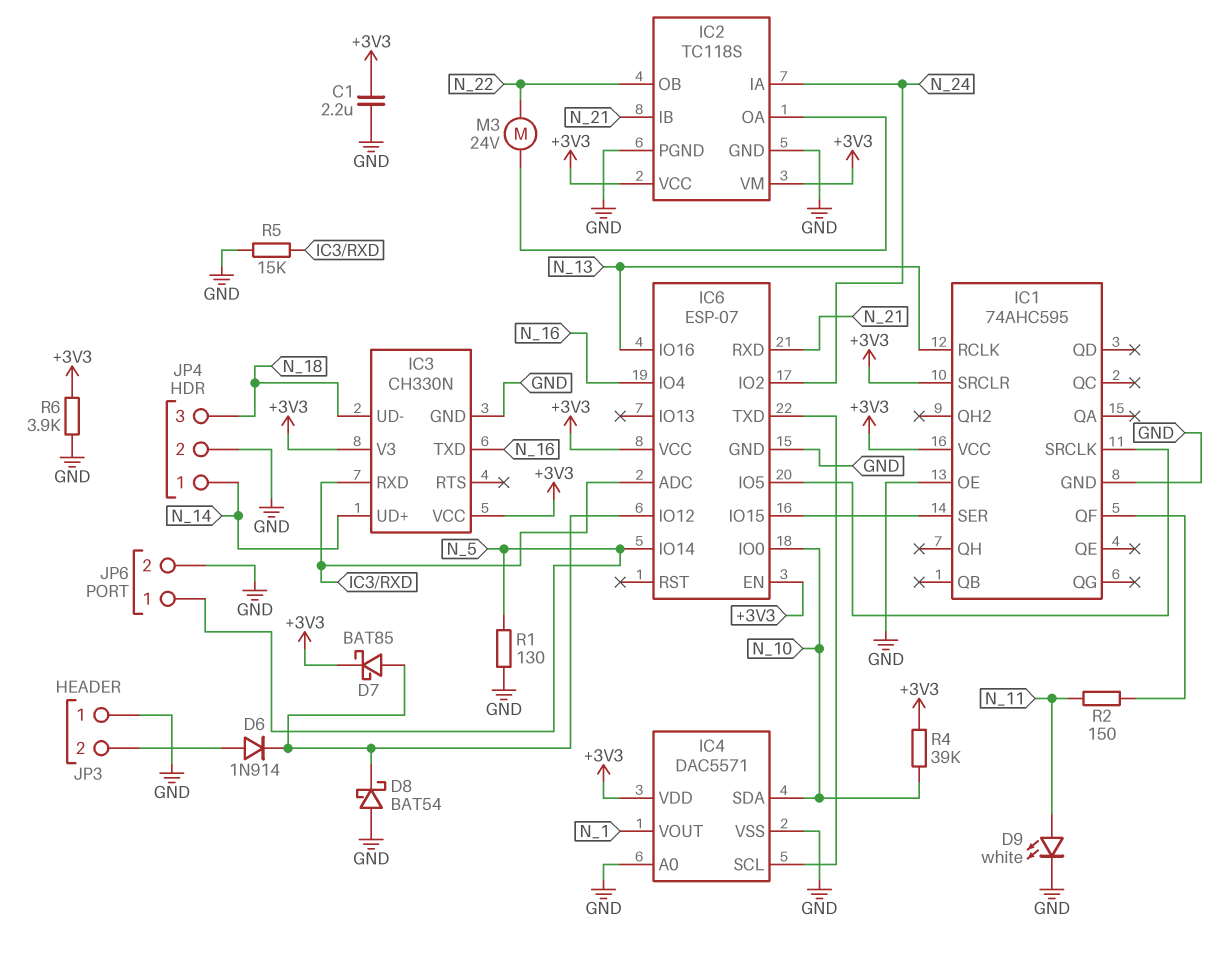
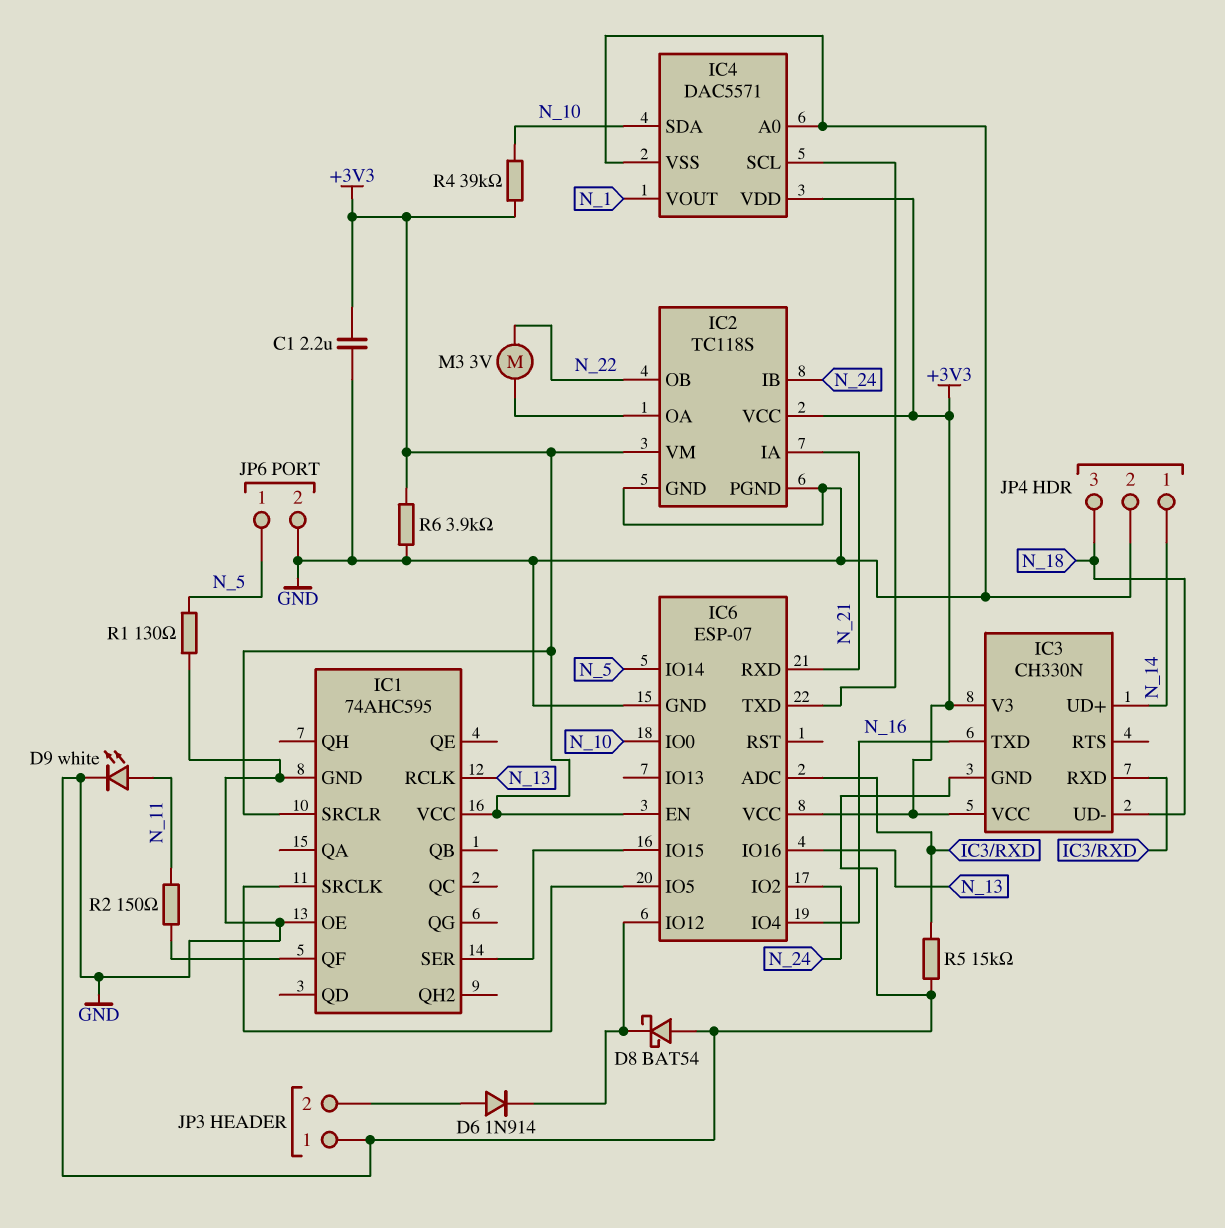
D7: schottky BAT85 (A IC6/IO12, K +3V3) -> none
IC2 pin IA: N_24 -> N_21
IC2 pin IB: N_21 -> N_24
M3: motor 24V (IC2/OA, N_22) -> motor 3V (IC2/OA, N_22)

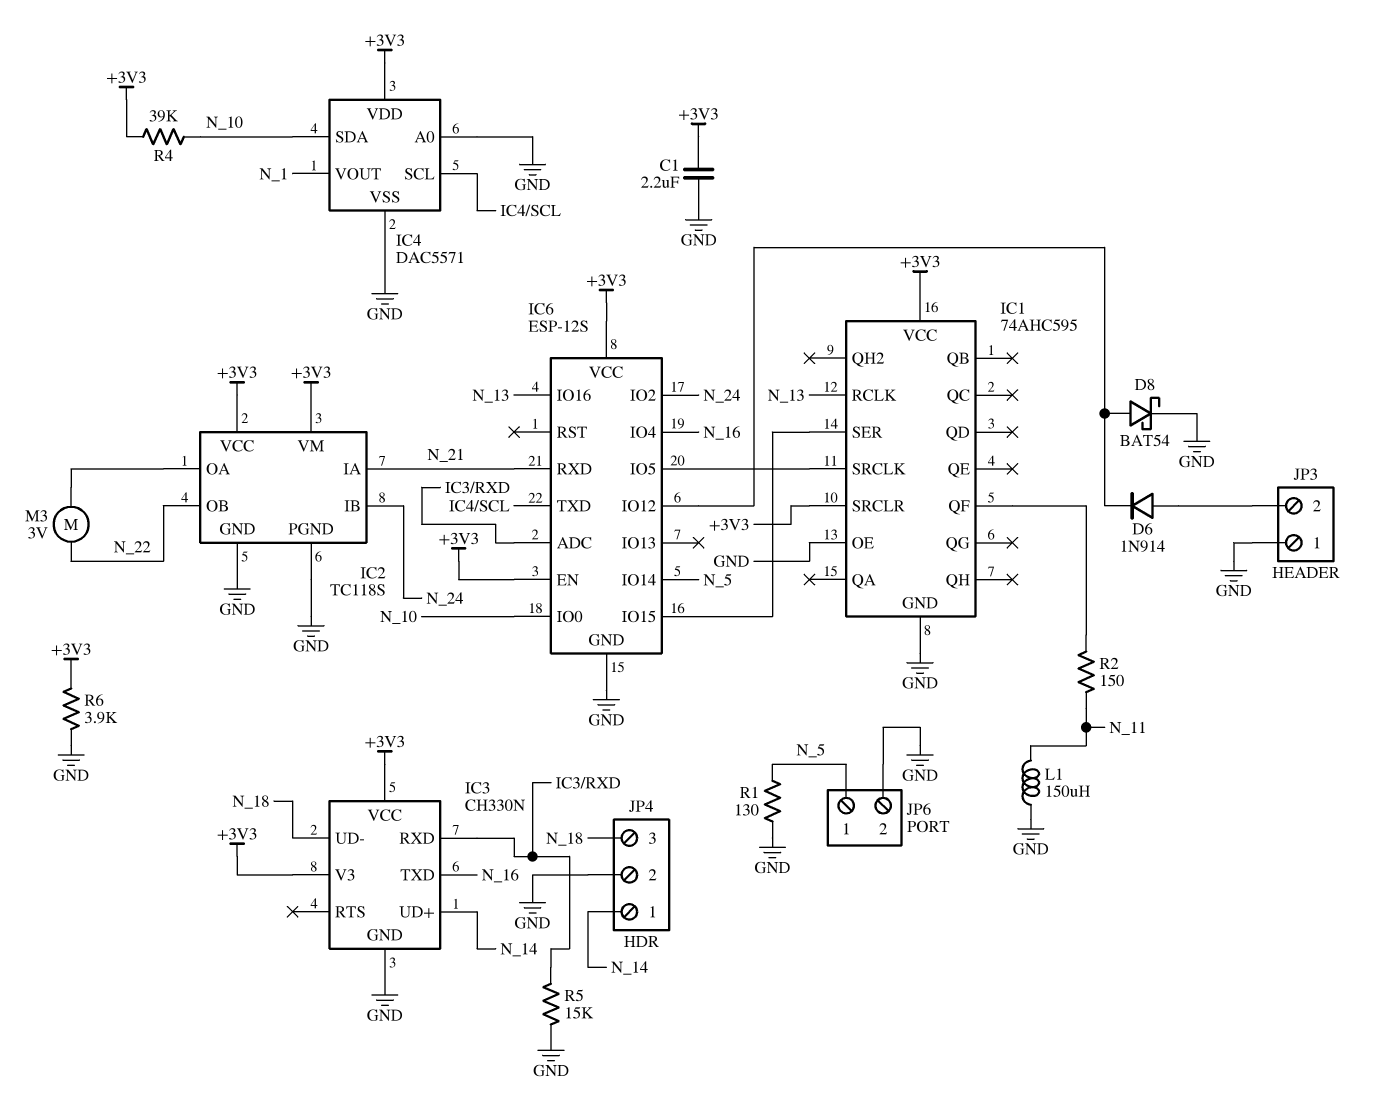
D8: schottky BAT54 (A GND, K IC6/IO12) -> schottky BAT54 (A IC6/IO12, K GND)
D9: LED white (A N_11, K GND) -> none
IC6: ESP-07 -> ESP-12S
L1: none -> 150uH (GND, N_11)

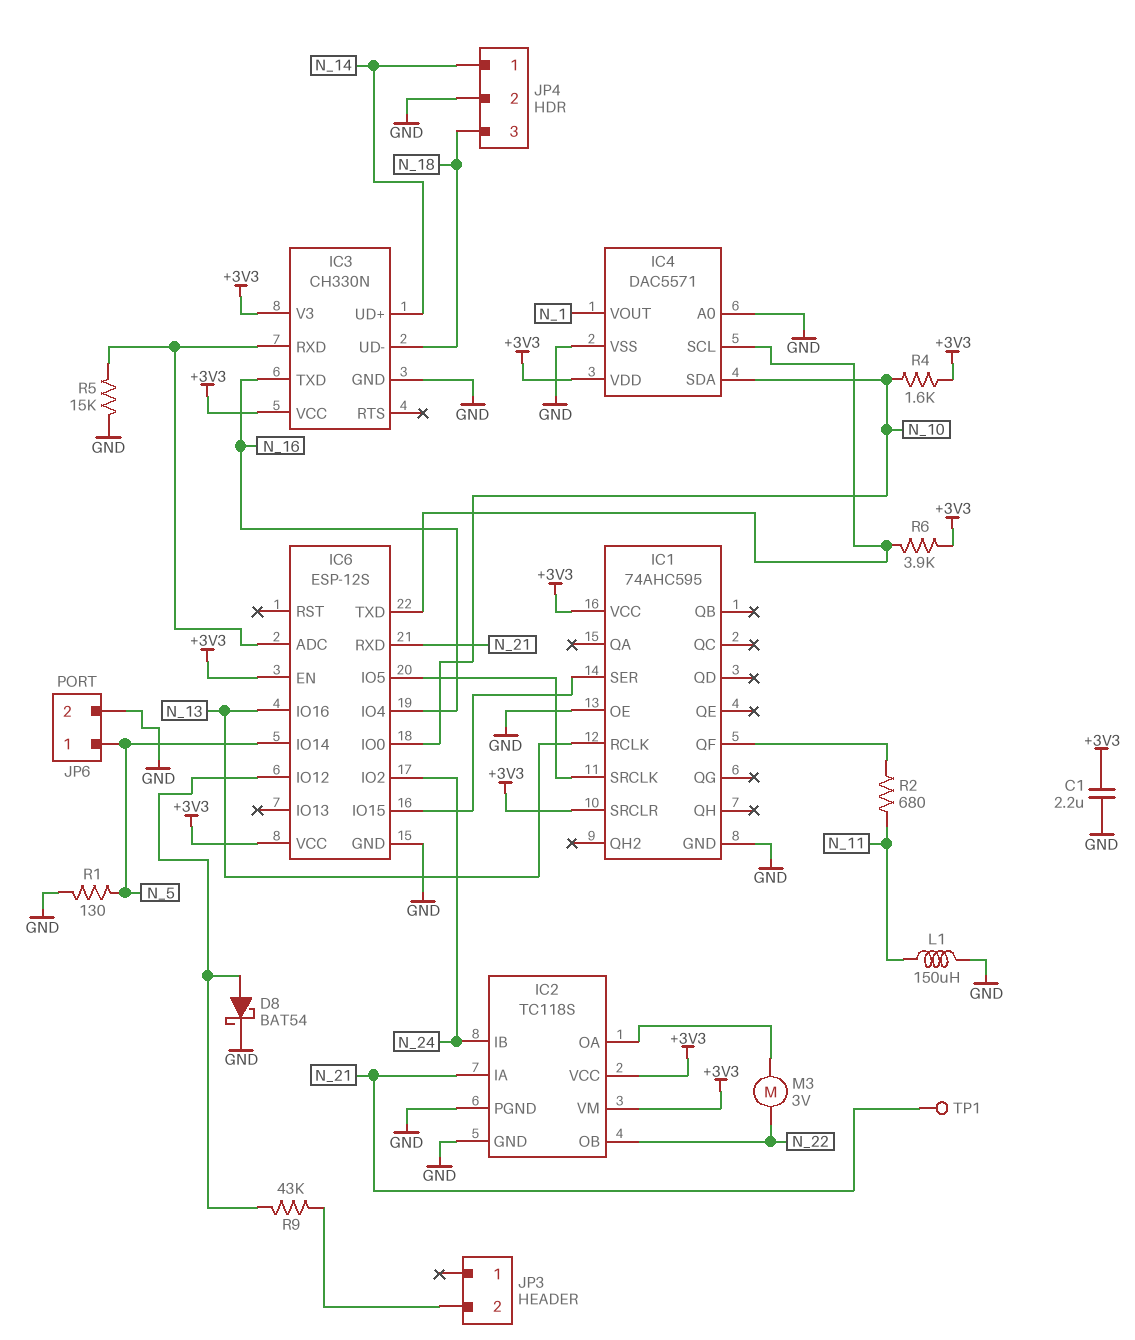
D6: diode 1N914 (A JP3/2, K IC6/IO12) -> none
JP3 pin 1: GND -> none
R2: 150 (IC1/QF, N_11) -> 680 (IC1/QF, N_11)
R4: 39k (+3V3, N_10) -> 1.6k (+3V3, N_10)
R6: 3.9k (+3V3, GND) -> 3.9k (+3V3, IC4/SCL)
R9: none -> 43k (IC6/IO12, JP3/2)
TP1: none -> test point (N_21)

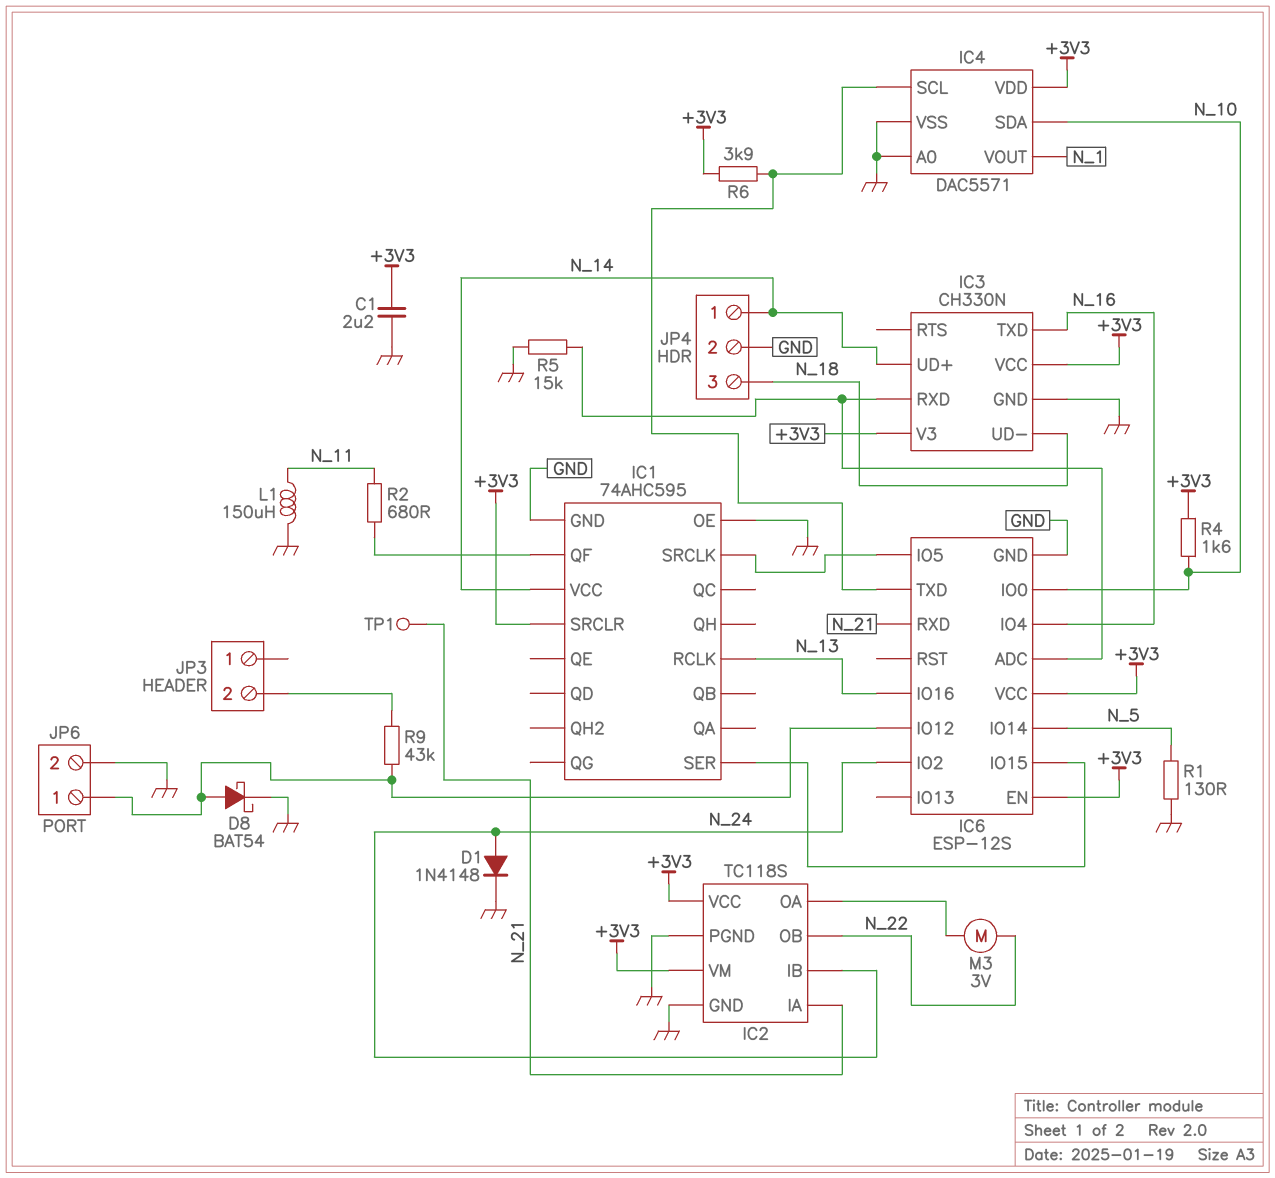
D1: none -> diode 1N4148 (A N_24, K GND)
IC1 pin VCC: +3V3 -> N_14
JP6 pin 1: N_5 -> IC6/IO12

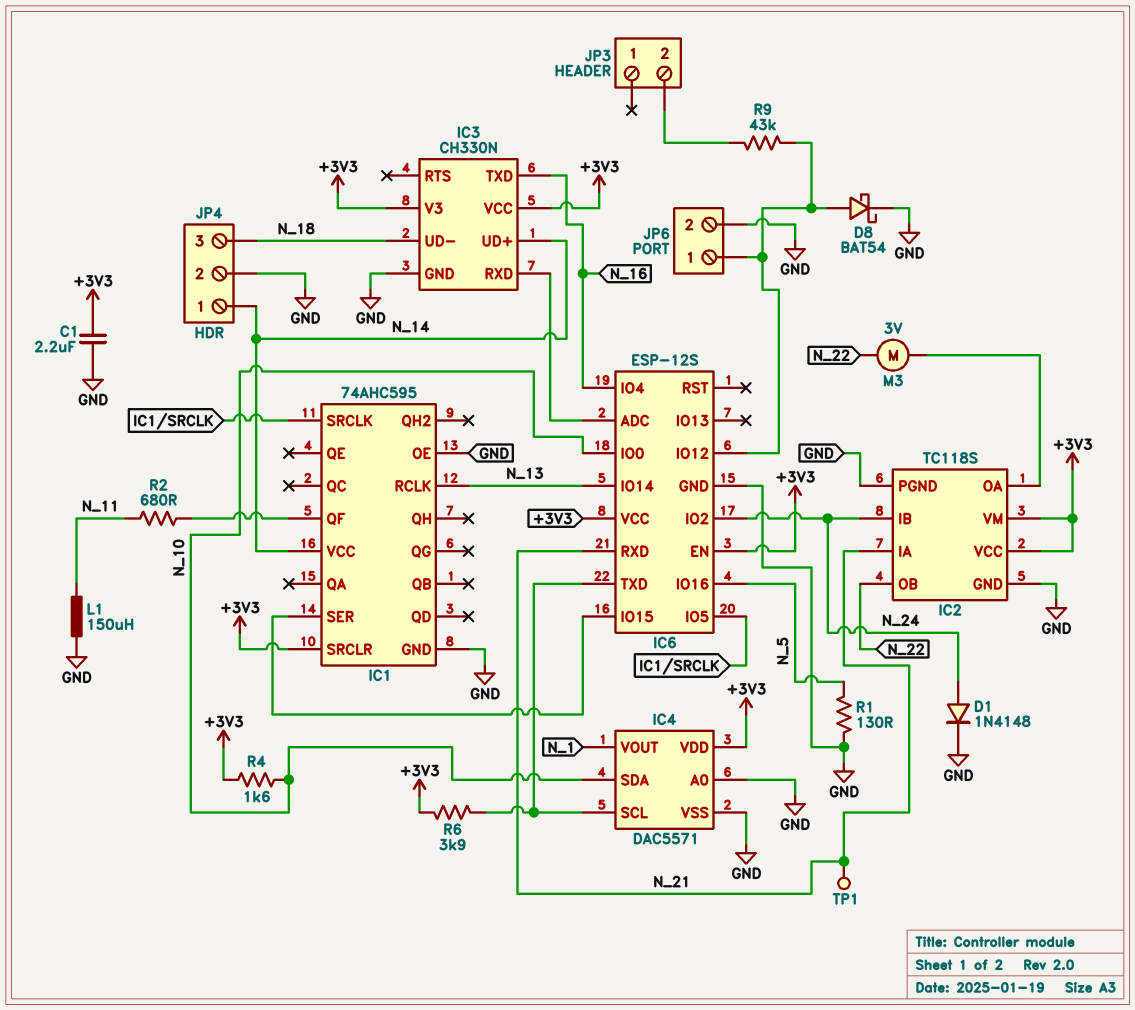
IC6 pin IO14: N_5 -> N_13
IC6 pin IO16: N_13 -> N_5
R5: 15k (GND, IC3/RXD) -> none

